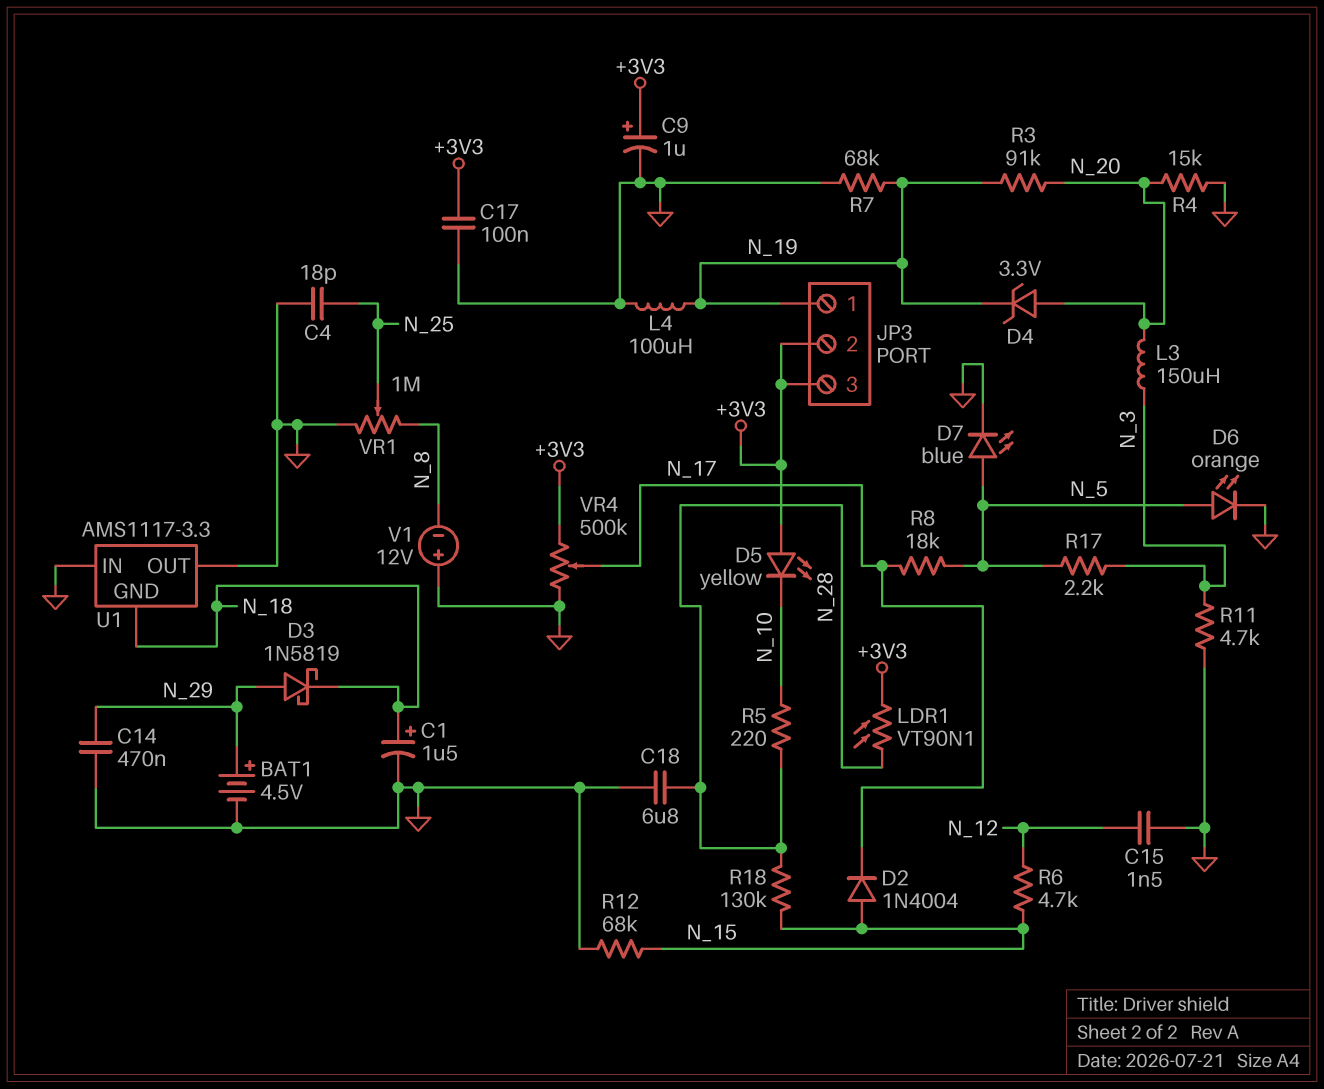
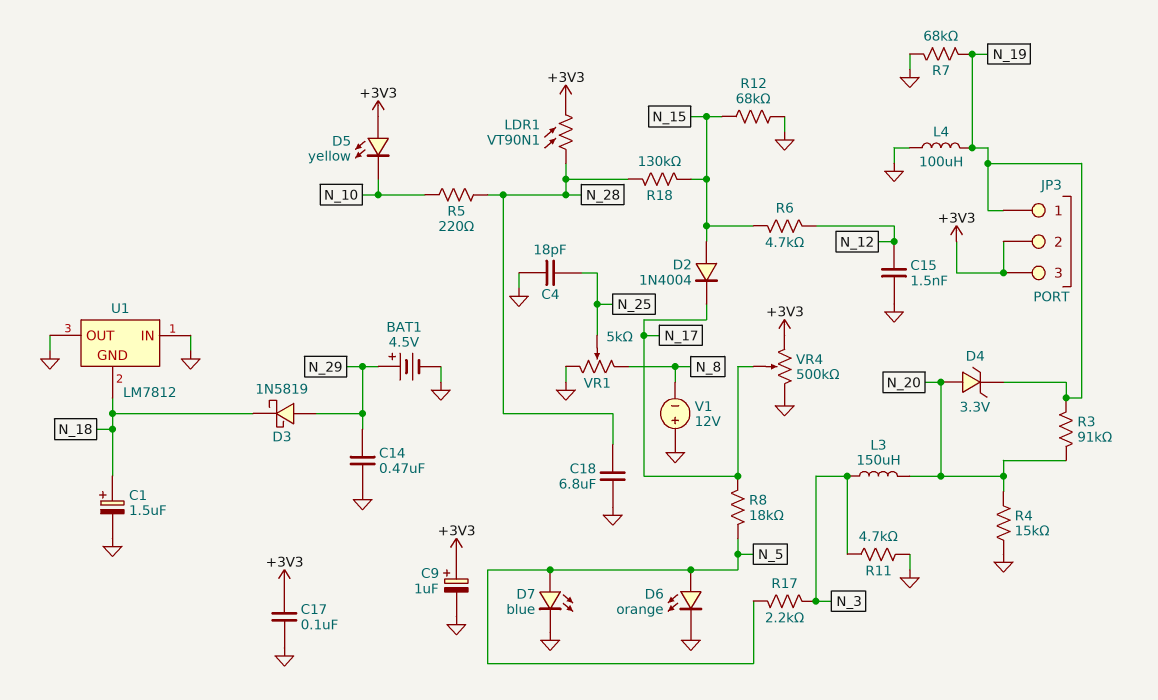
U1: AMS1117-3.3 -> LM7812
VR1: 1M (GND, N_8, wiper N_25) -> 5k (GND, N_8, wiper N_25)

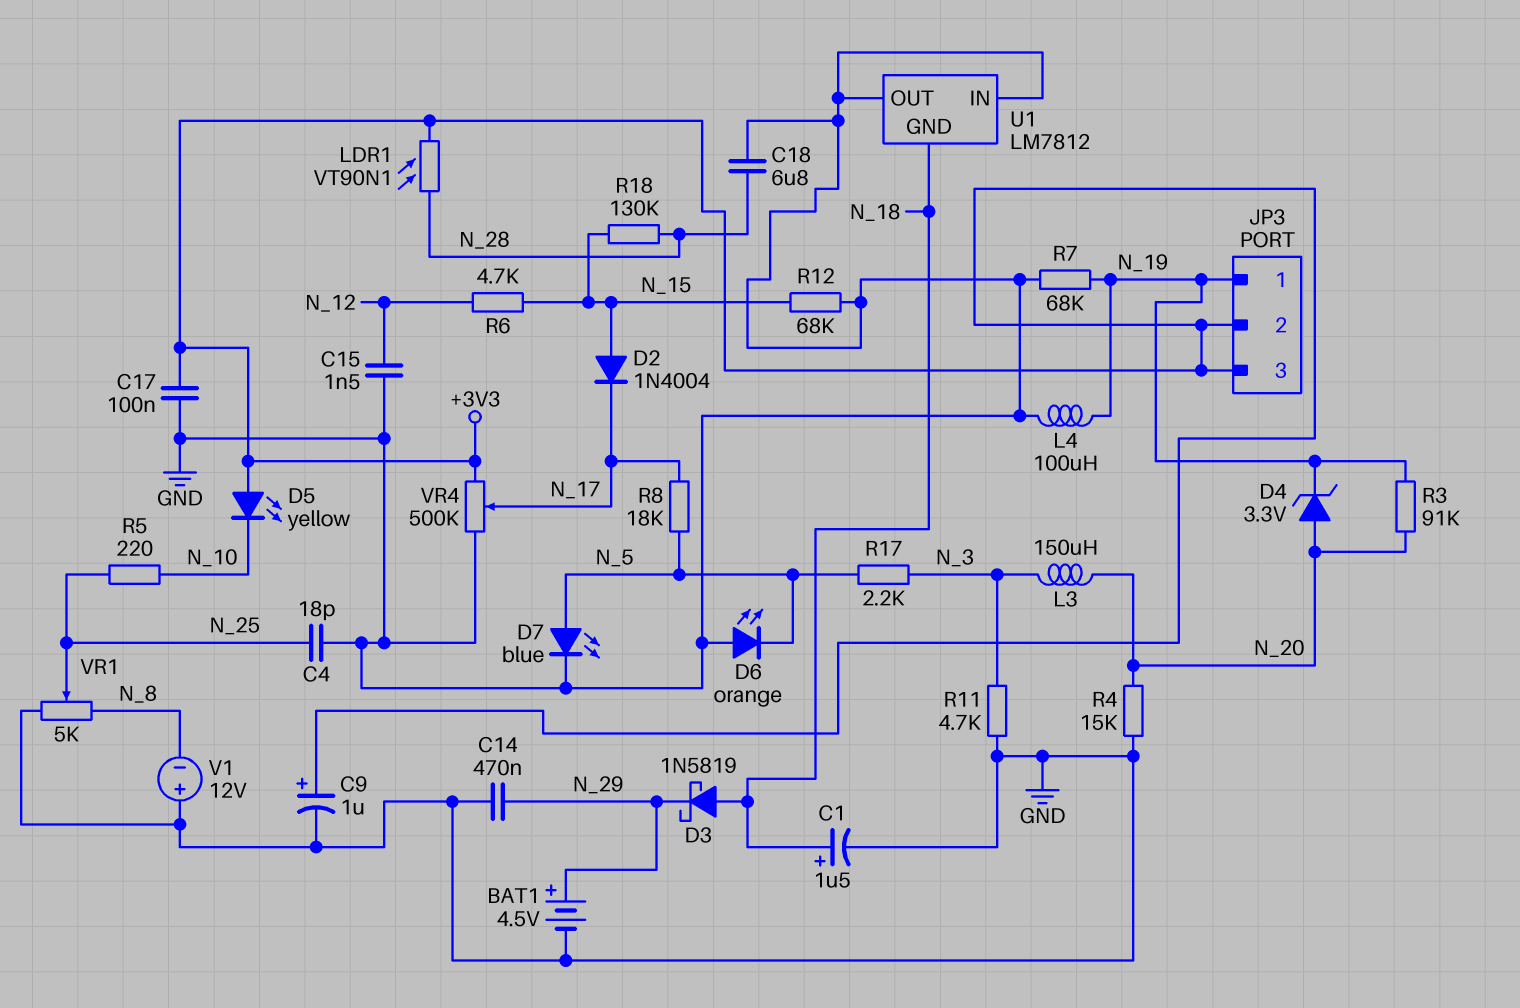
D3: schottky 1N5819 (A N_29, K N_18) -> schottky 1N5819 (A N_18, K N_29)
D6: LED orange (A N_5, K GND) -> LED orange (A GND, K N_5)
R5: 220 (N_10, N_28) -> 220 (N_10, N_25)

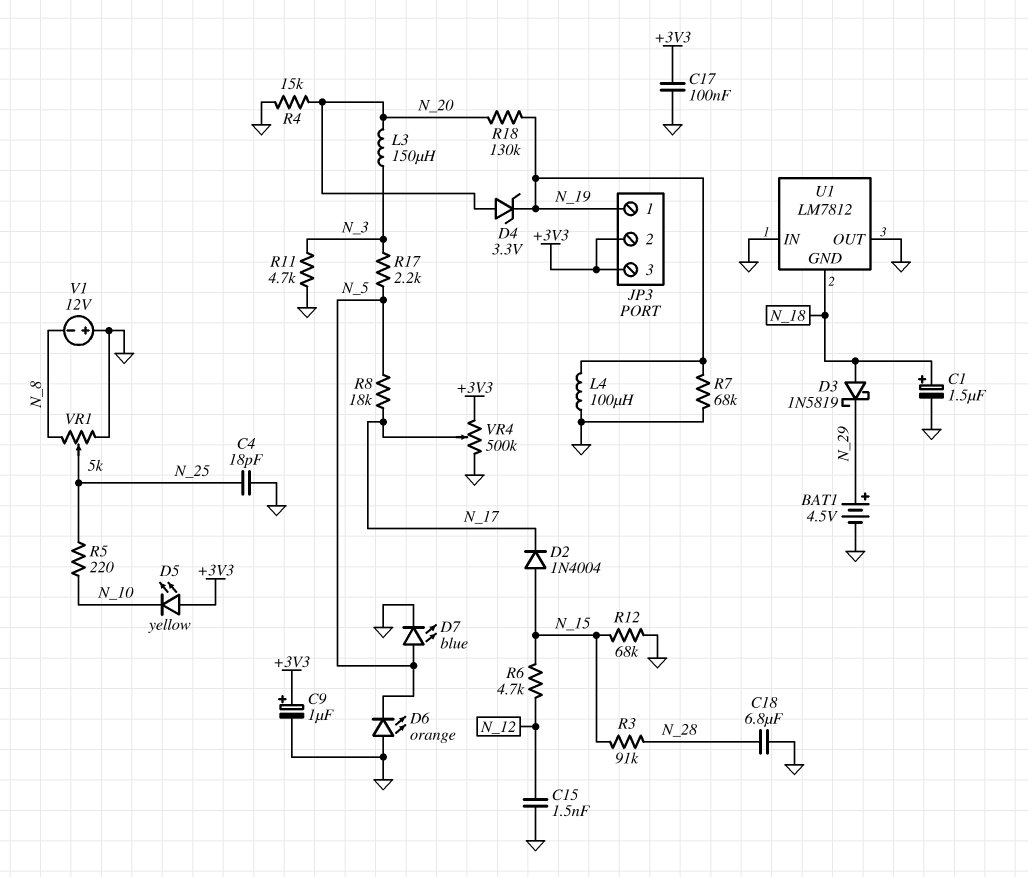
C14: 470nF (GND, N_29) -> none
LDR1: VT90N1 (+3V3, N_28) -> none
R3: 91k (N_19, N_20) -> 91k (N_15, N_28)
R18: 130k (N_15, N_28) -> 130k (N_19, N_20)

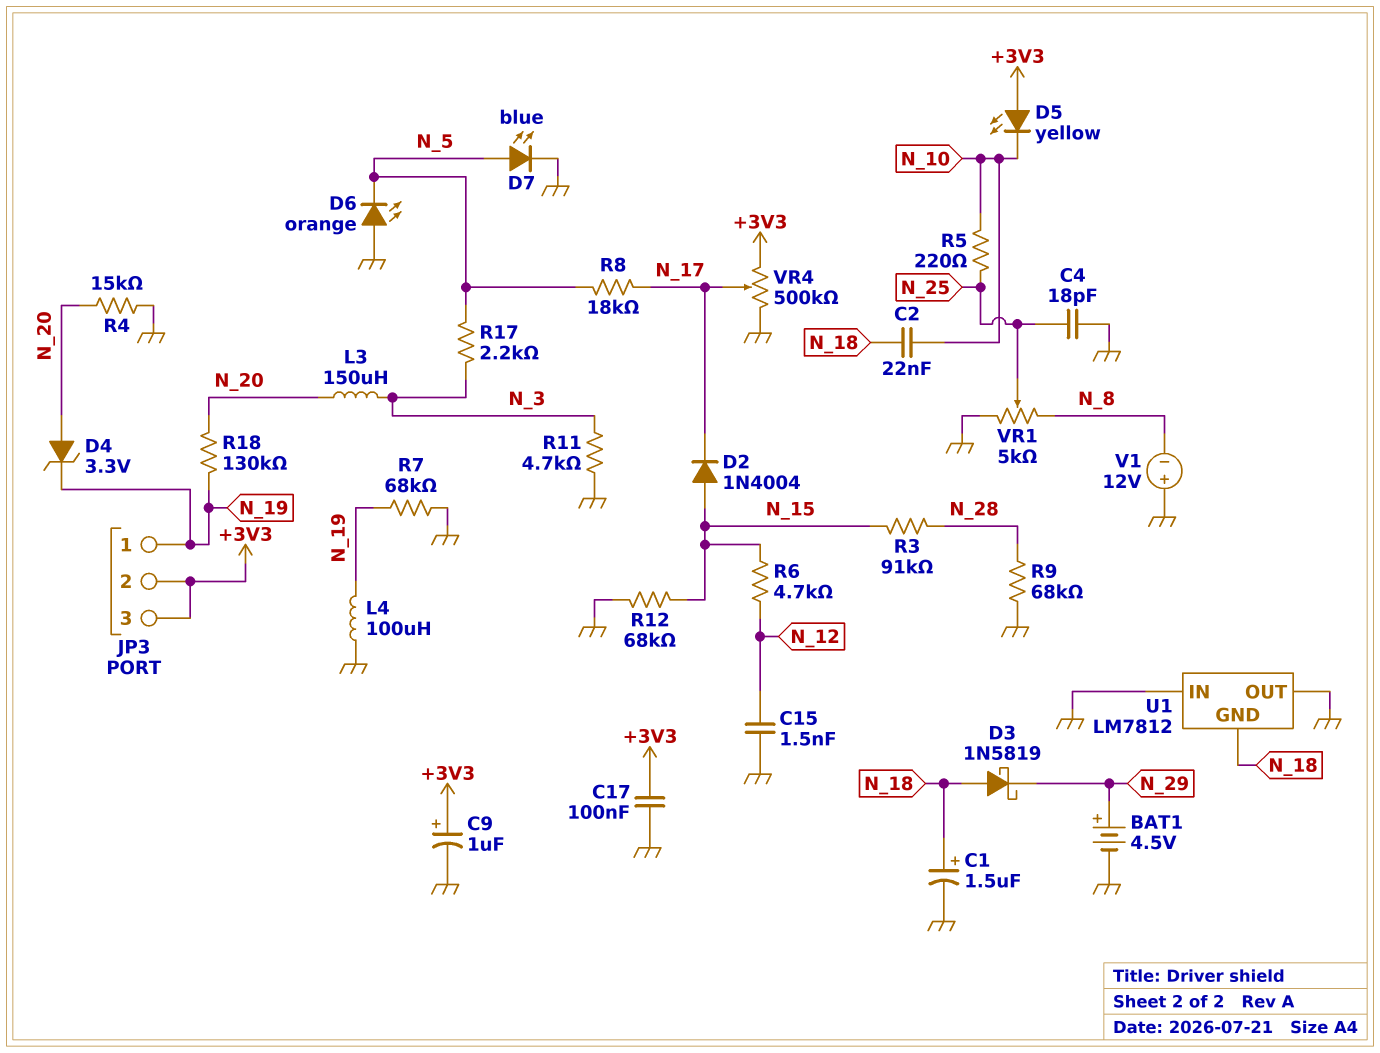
C2: none -> 22nF (N_10, N_18)
C18: 6.8uF (GND, N_28) -> none
R9: none -> 68k (GND, N_28)

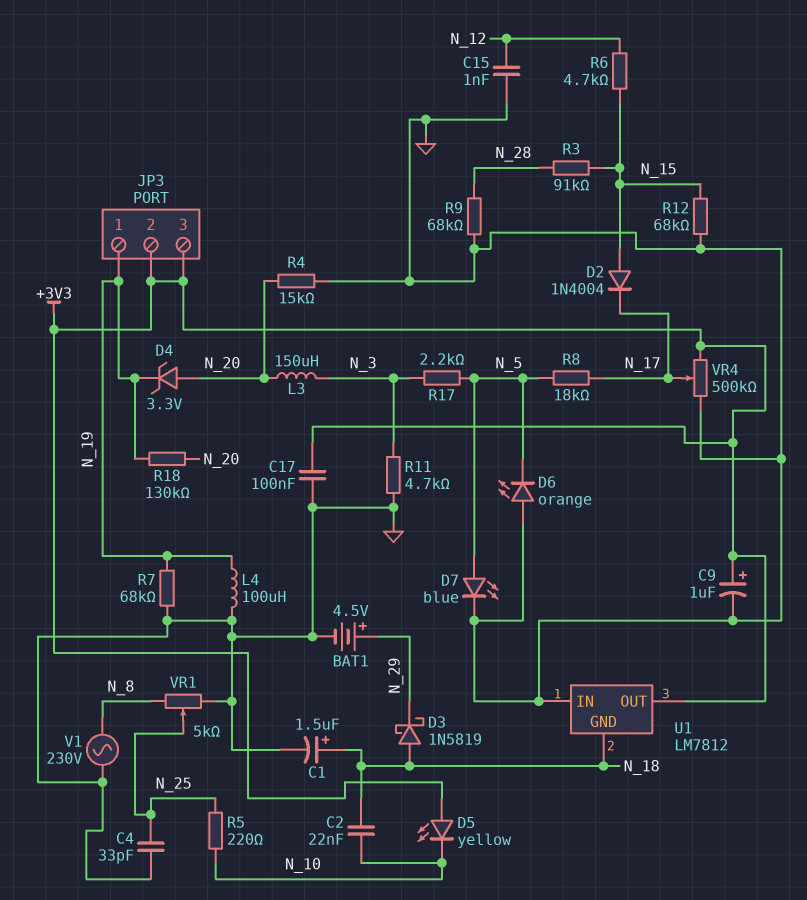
C4: 18pF (GND, N_25) -> 33pF (GND, N_25)
C15: 1.5nF (GND, N_12) -> 1nF (GND, N_12)
U1 pin OUT: GND -> +3V3
V1: 12V (plus GND, minus N_8) -> AC 230V (GND, N_8)

